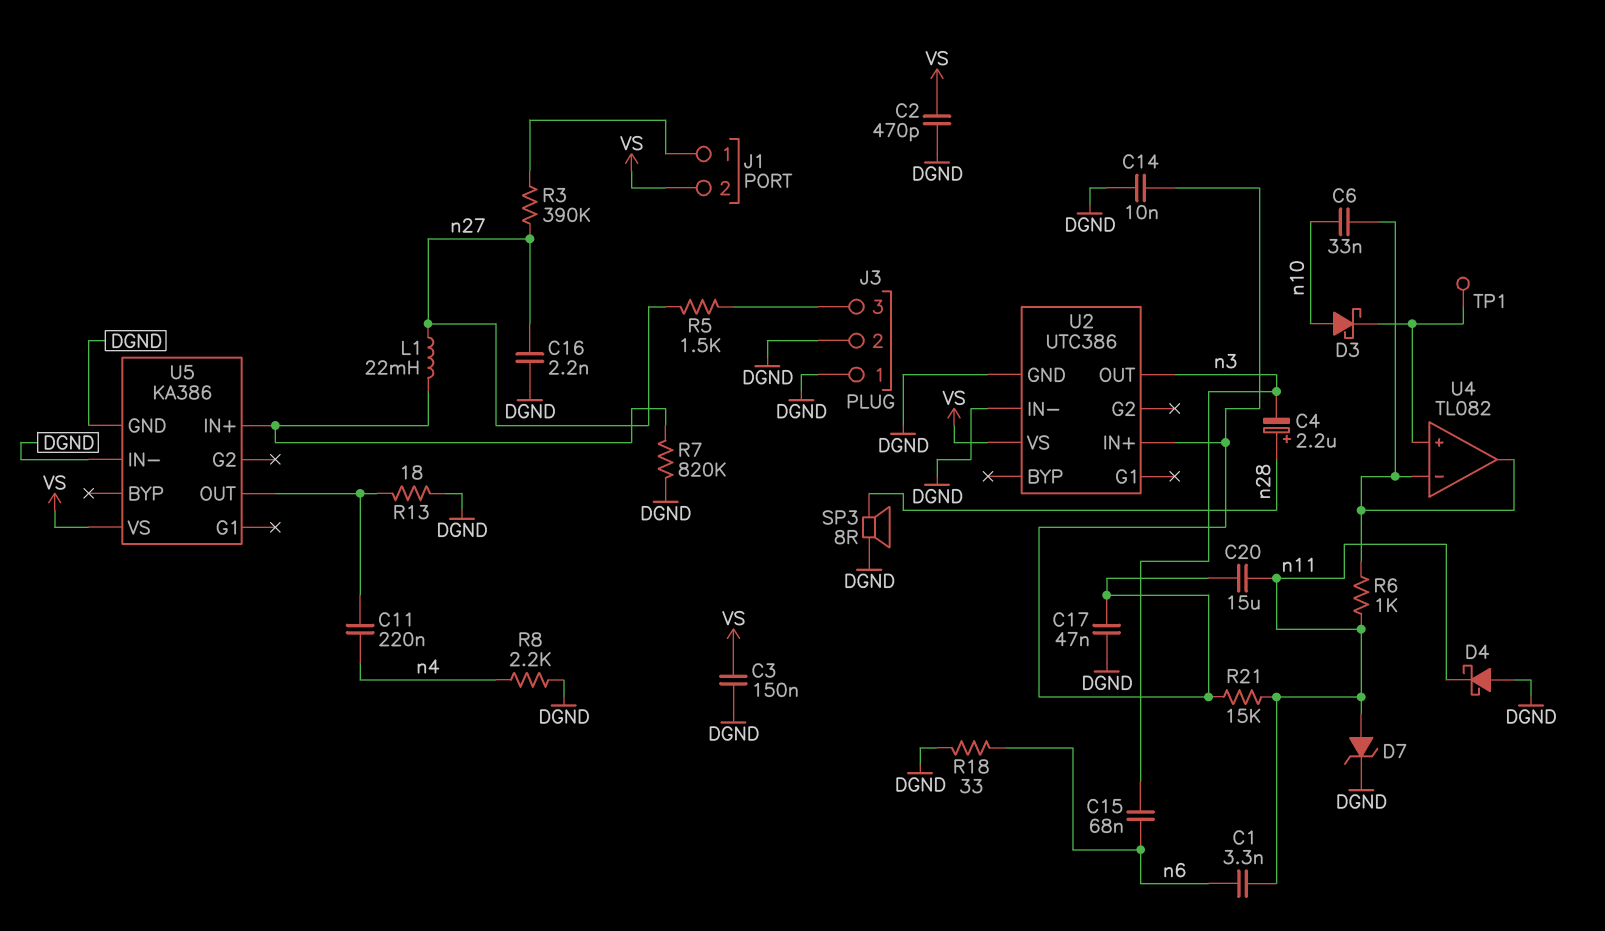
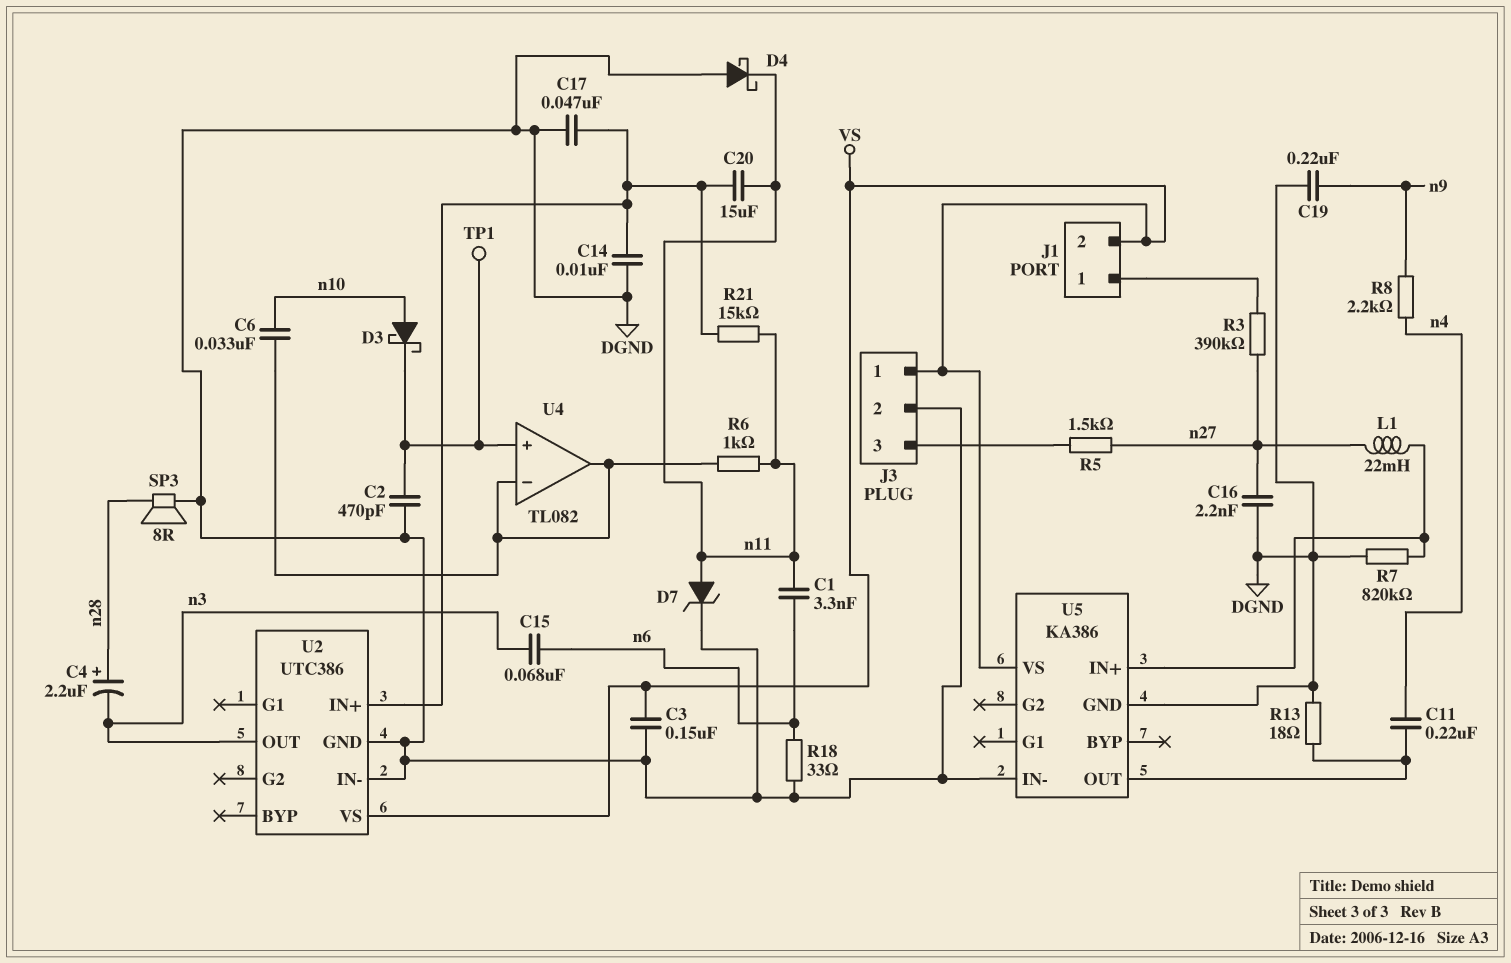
C2: 470pF (DGND, VS) -> 470pF (DGND, U4/in+)
C19: none -> 220nF (DGND, n9)
J3 pin 1: DGND -> VS
R8: 2.2k (DGND, n4) -> 2.2k (n4, n9)

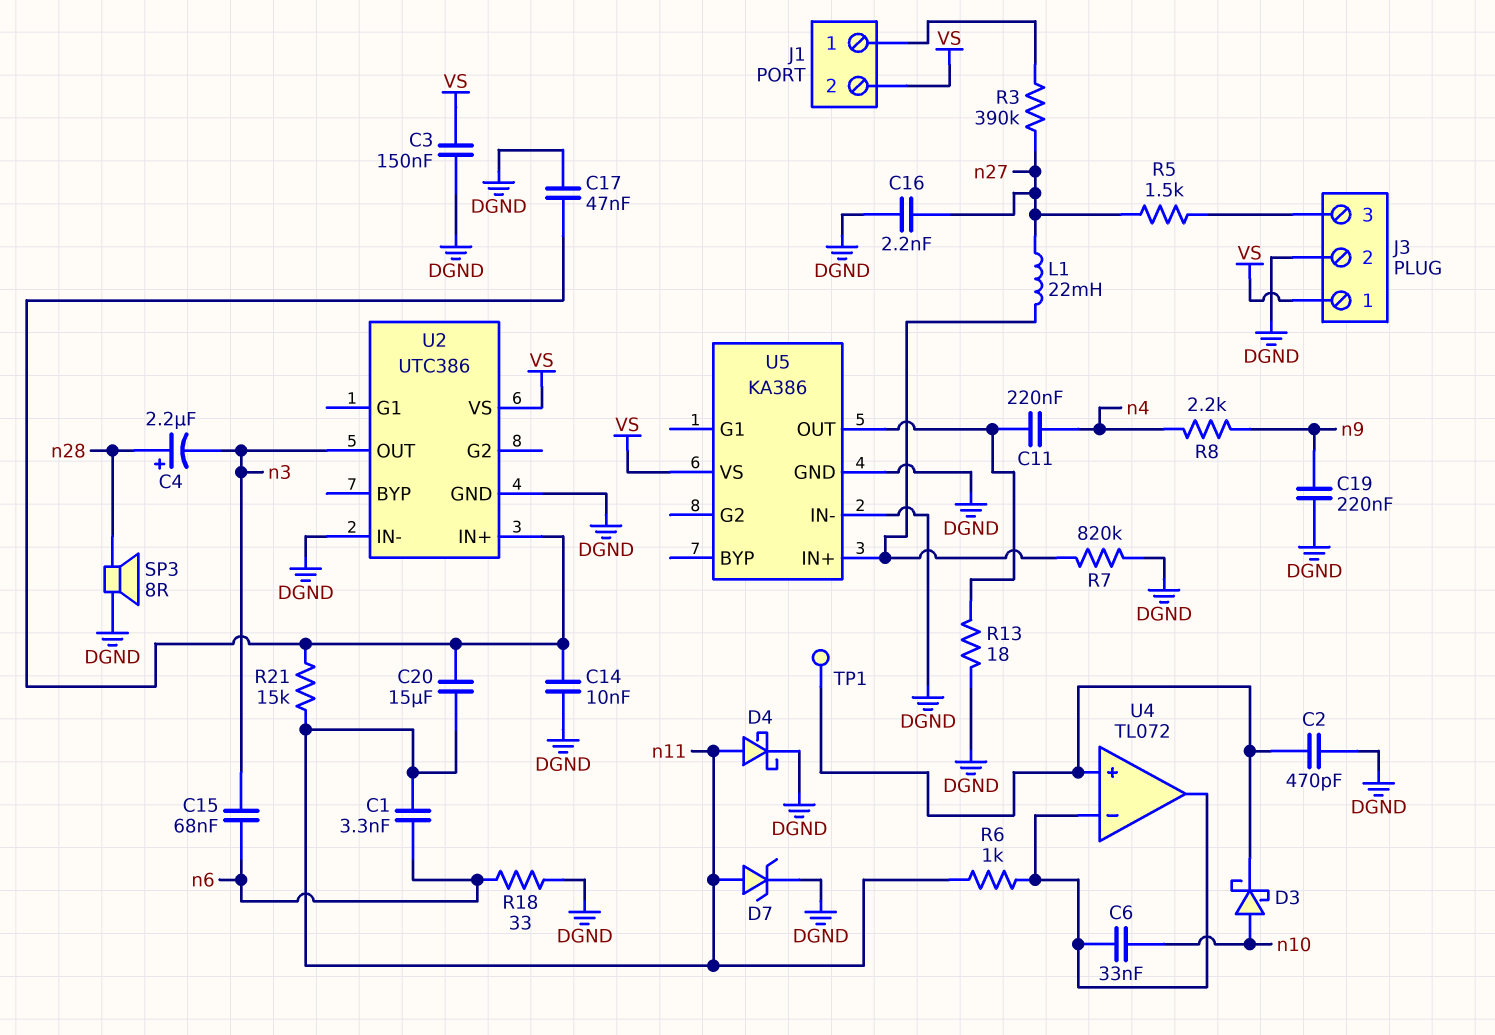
D4: schottky (A DGND, K n11) -> schottky (A n11, K DGND)
U4: TL082 -> TL072

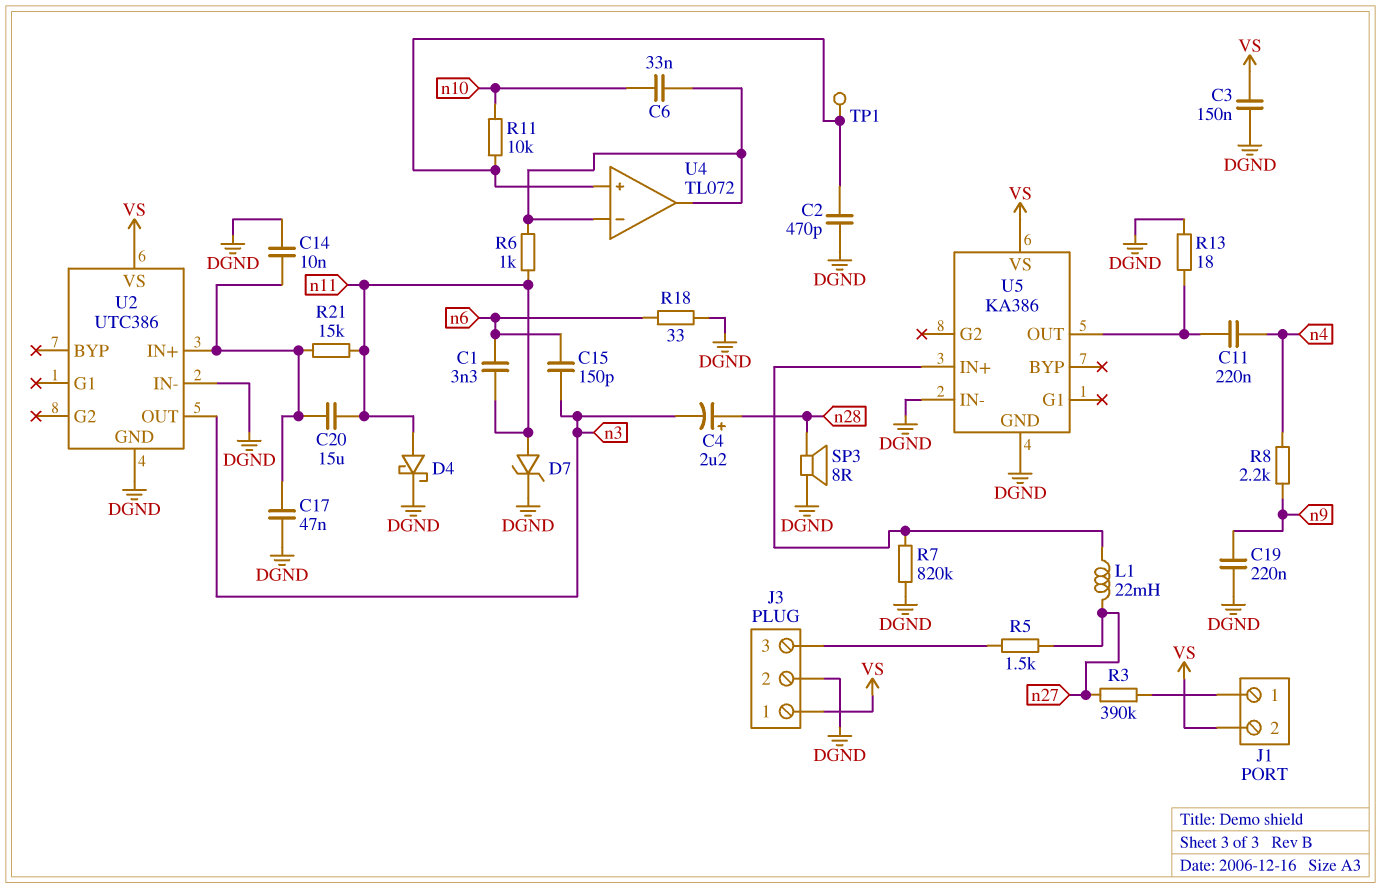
C15: 68nF (n3, n6) -> 150pF (n3, n6)
C16: 2.2nF (DGND, n27) -> none
D3: schottky (A n10, K U4/in+) -> none
R11: none -> 10k (U4/in+, n10)

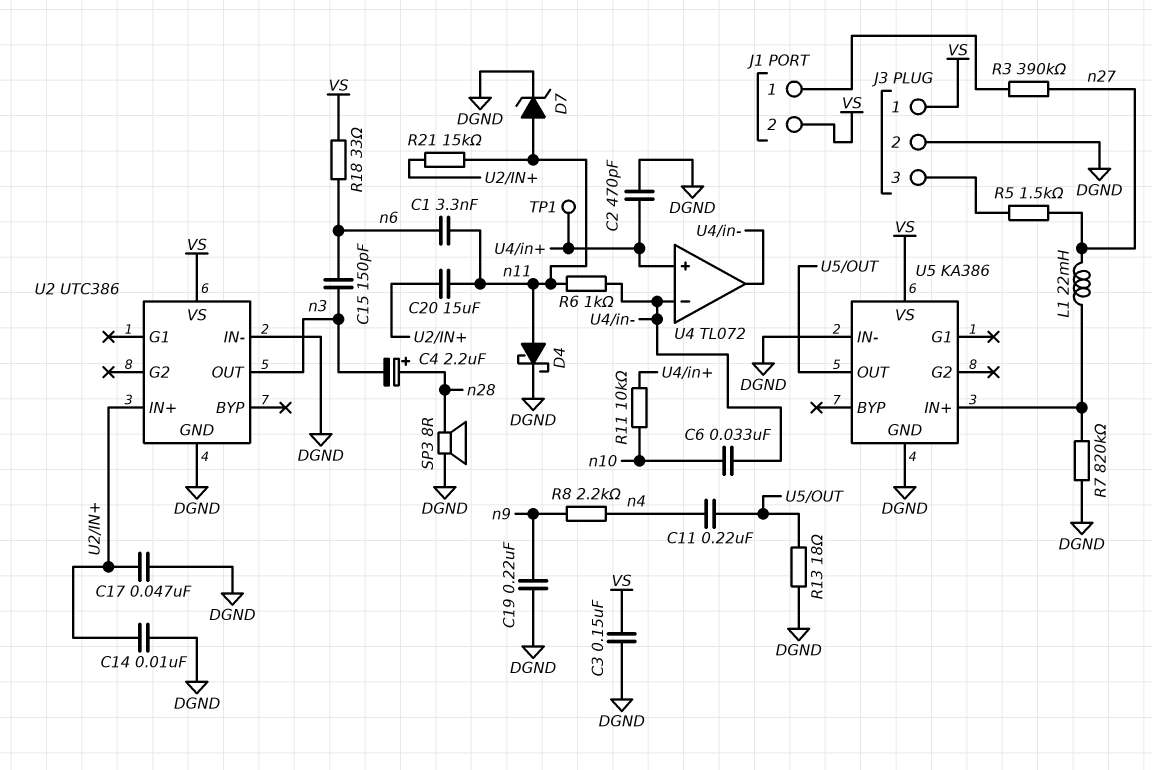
R18: 33 (DGND, n6) -> 33 (VS, n6)

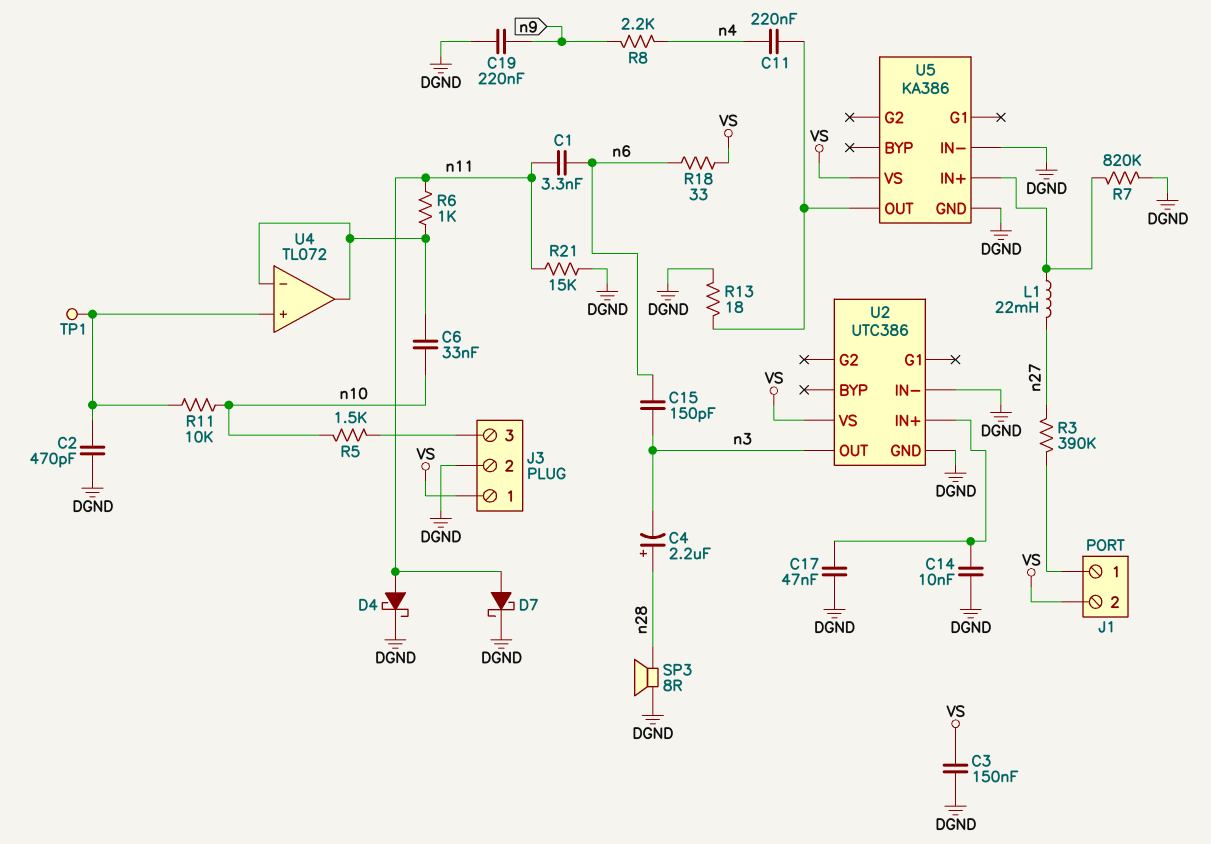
C20: 15uF (U2/IN+, n11) -> none
D7: zener (A n11, K DGND) -> schottky (A n11, K DGND)
R5: 1.5k (J3/3, n27) -> 1.5k (J3/3, n10)
R21: 15k (U2/IN+, n11) -> 15k (DGND, n11)

